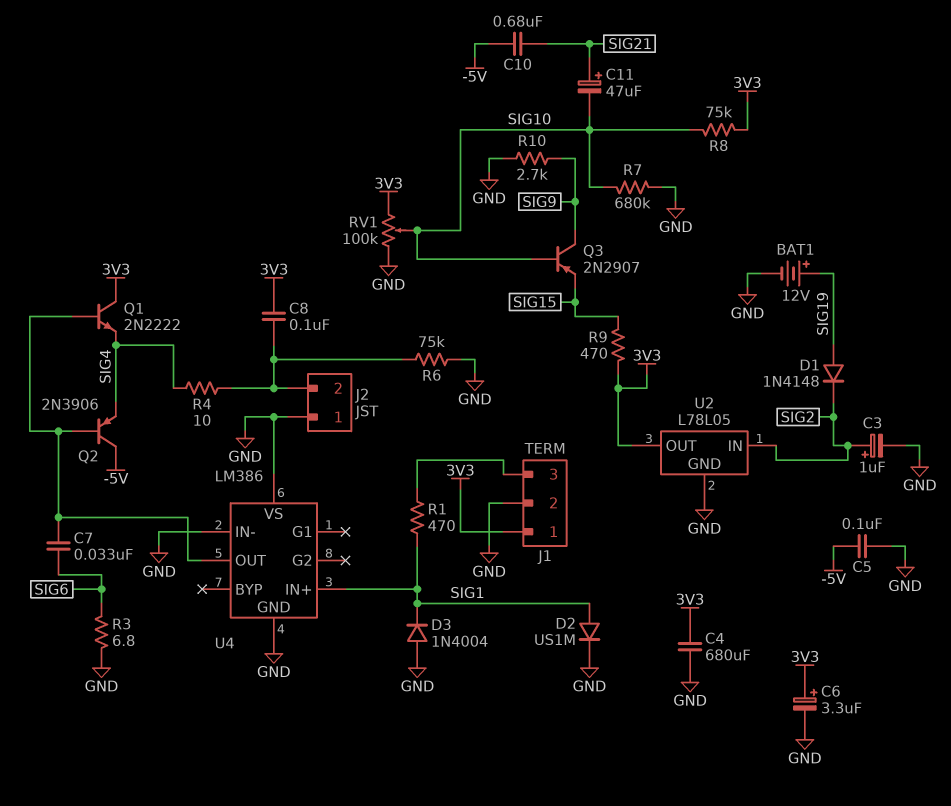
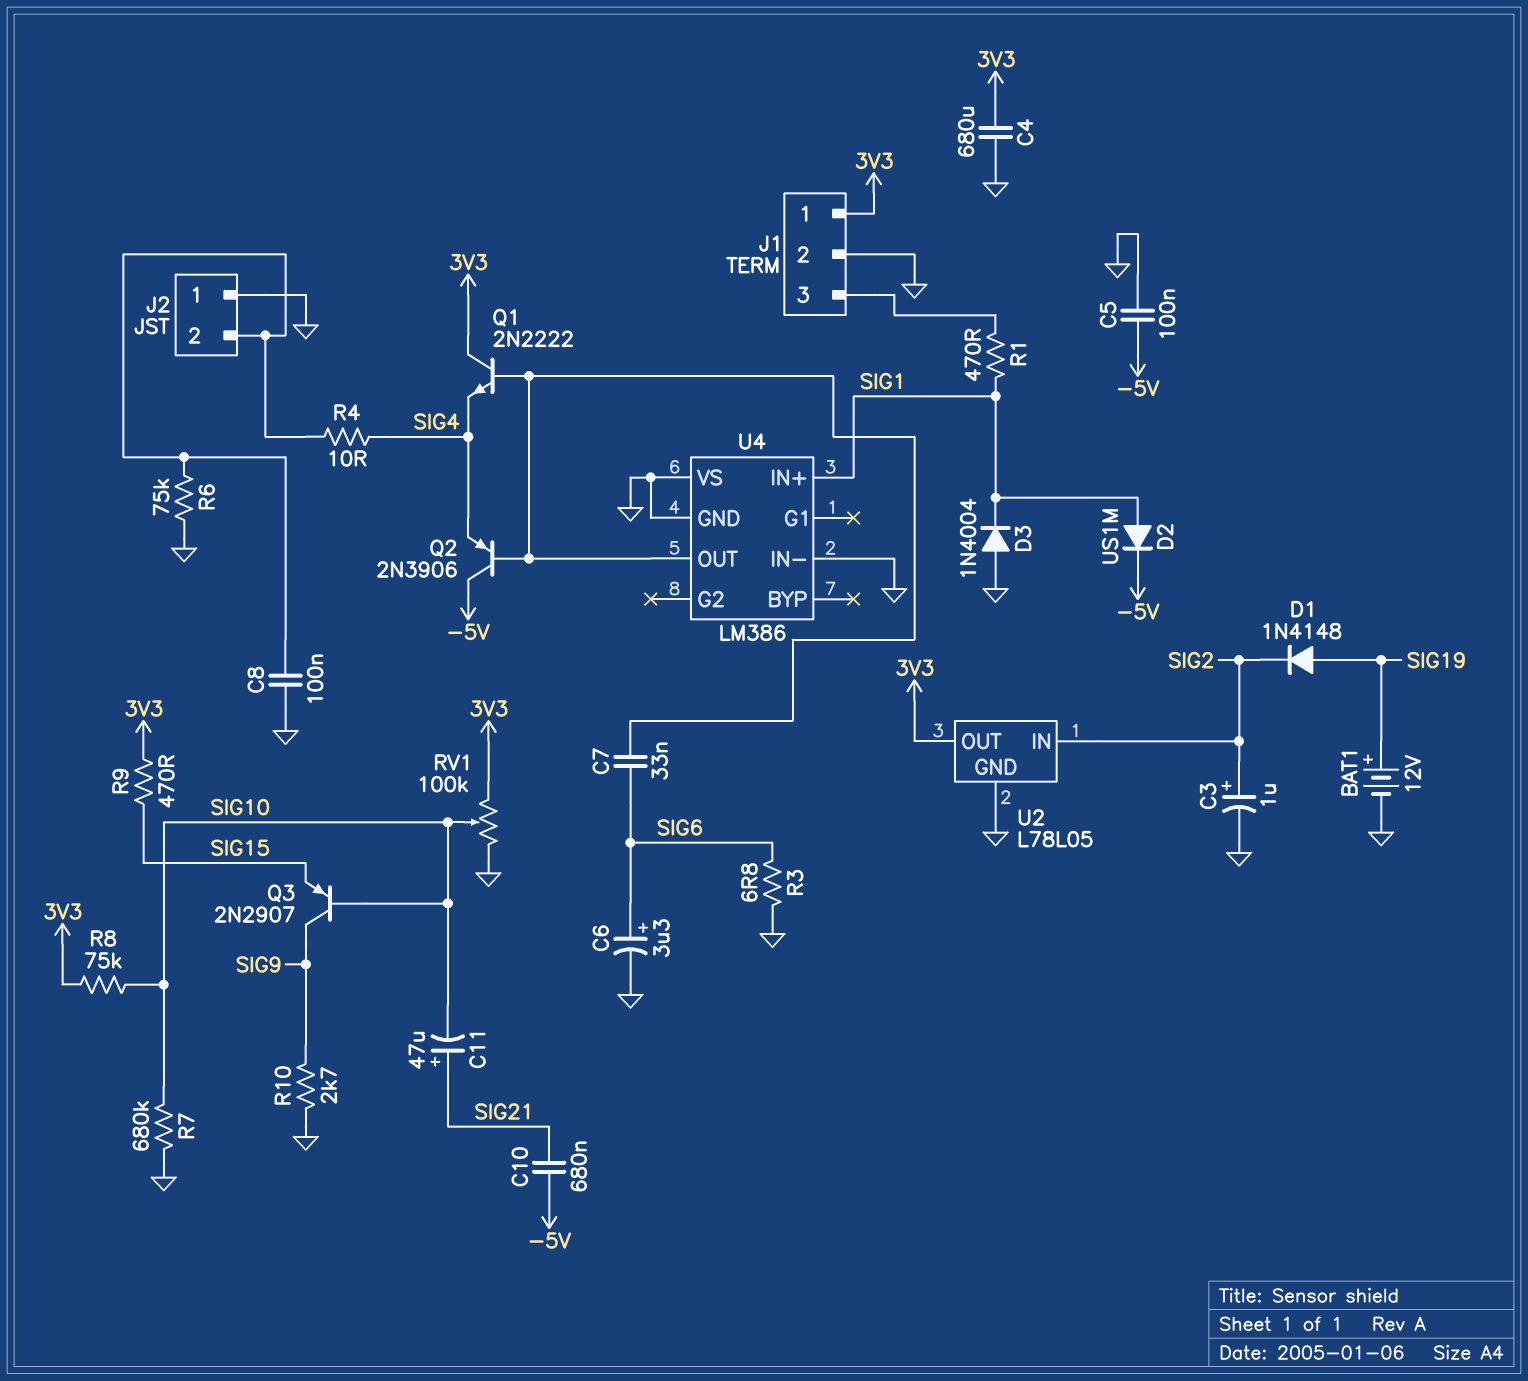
C6: 3.3uF (plus 3V3, minus GND) -> 3.3uF (plus SIG6, minus GND)
C8: 100nF (3V3, J2/2) -> 100nF (GND, J2/2)
D2: diode US1M (A SIG1, K GND) -> diode US1M (A SIG1, K -5V)

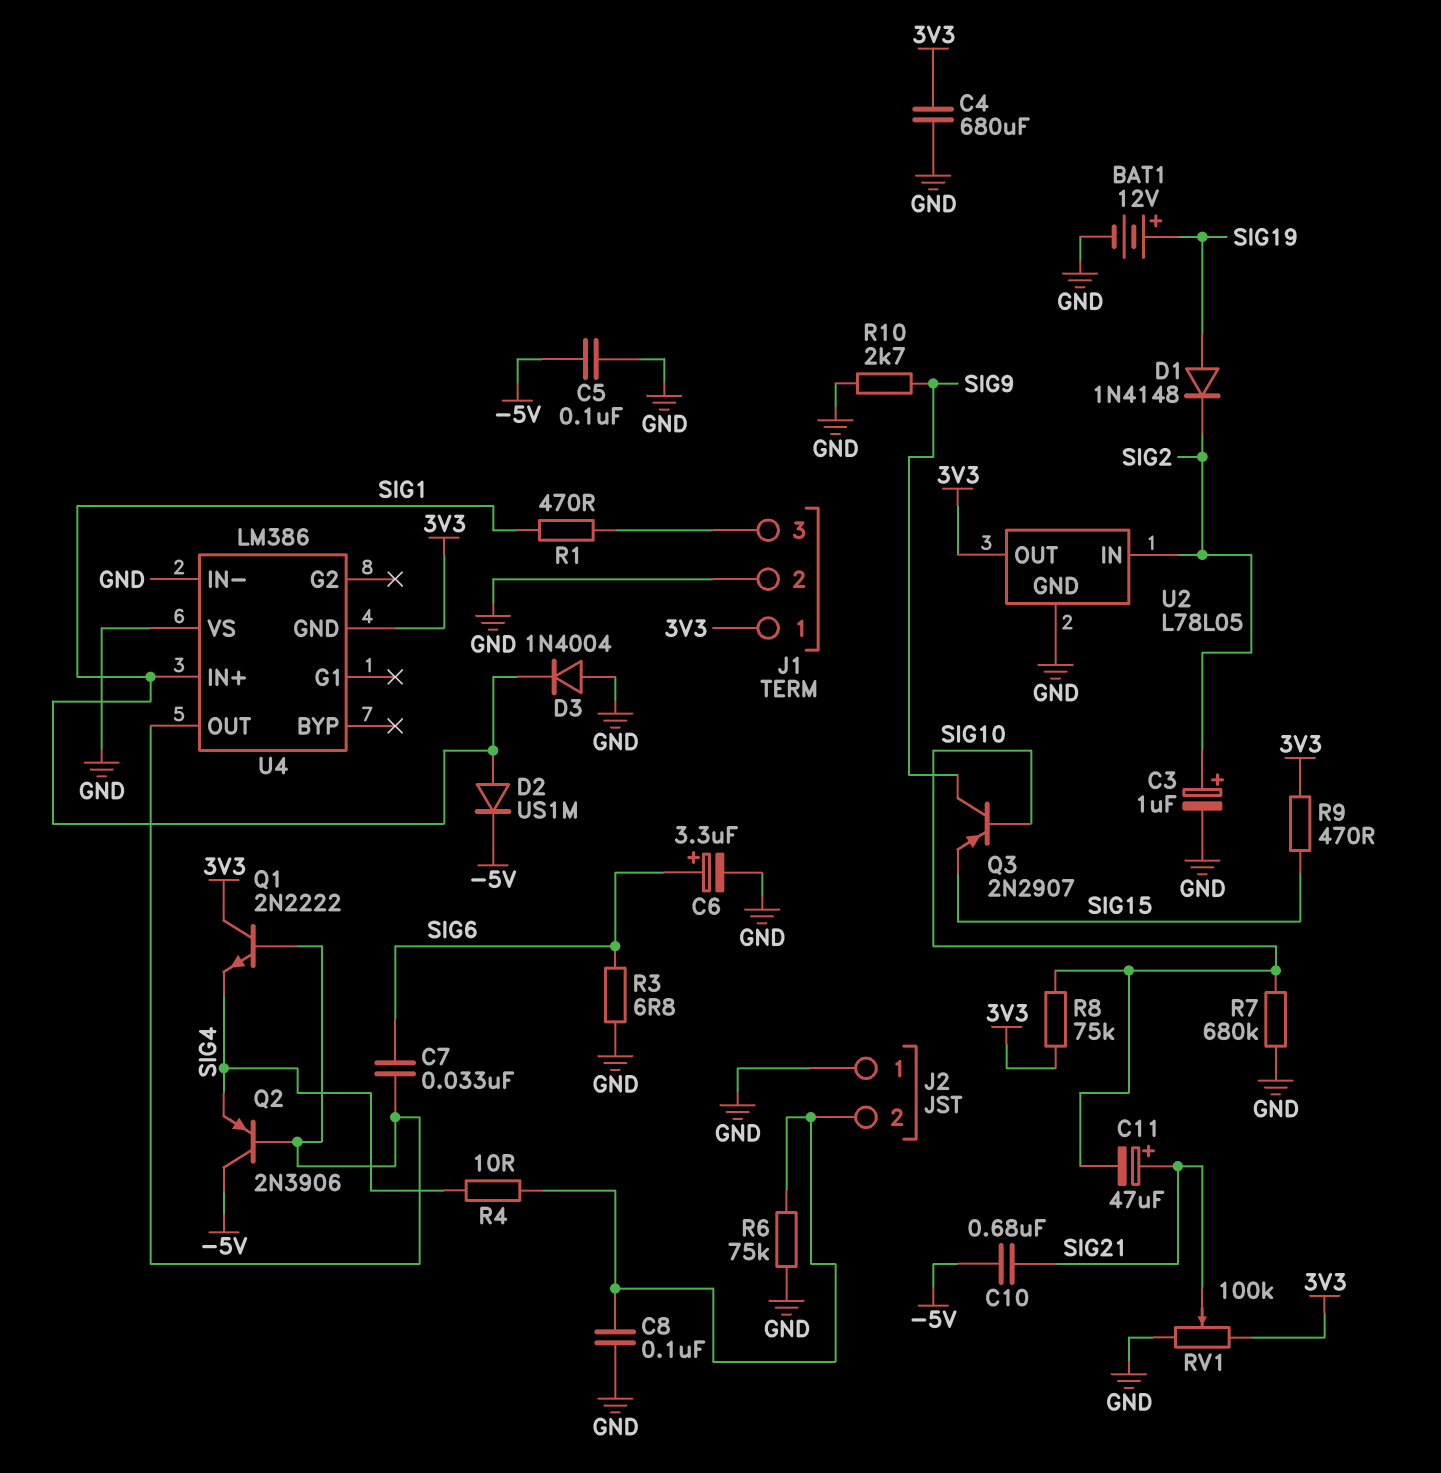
RV1: 100k (3V3, GND, wiper SIG10) -> 100k (3V3, GND, wiper SIG21)
U4 pin GND: GND -> 3V3

